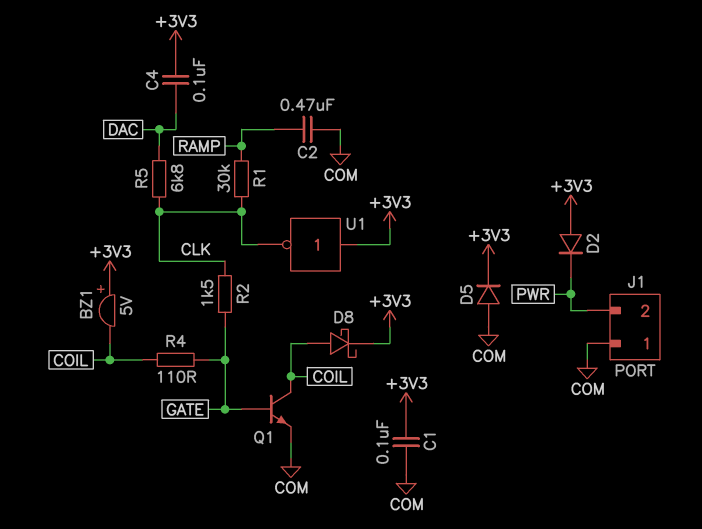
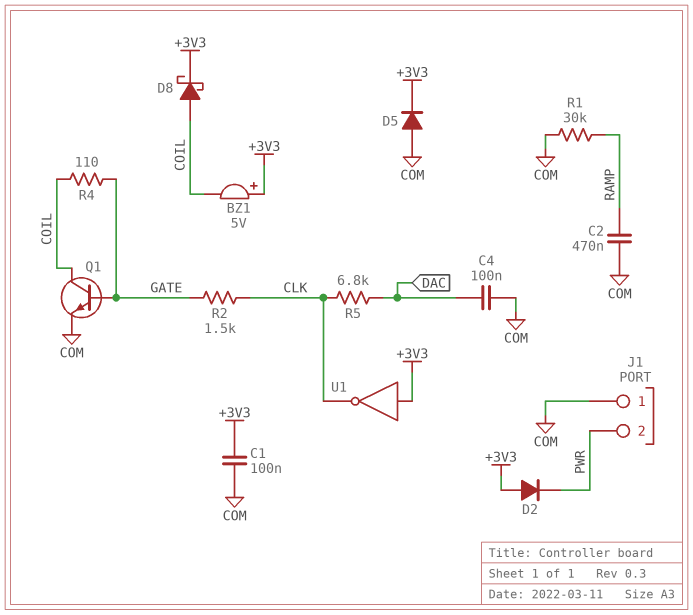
C4: 100nF (+3V3, DAC) -> 100nF (COM, DAC)
R1: 30k (CLK, RAMP) -> 30k (COM, RAMP)

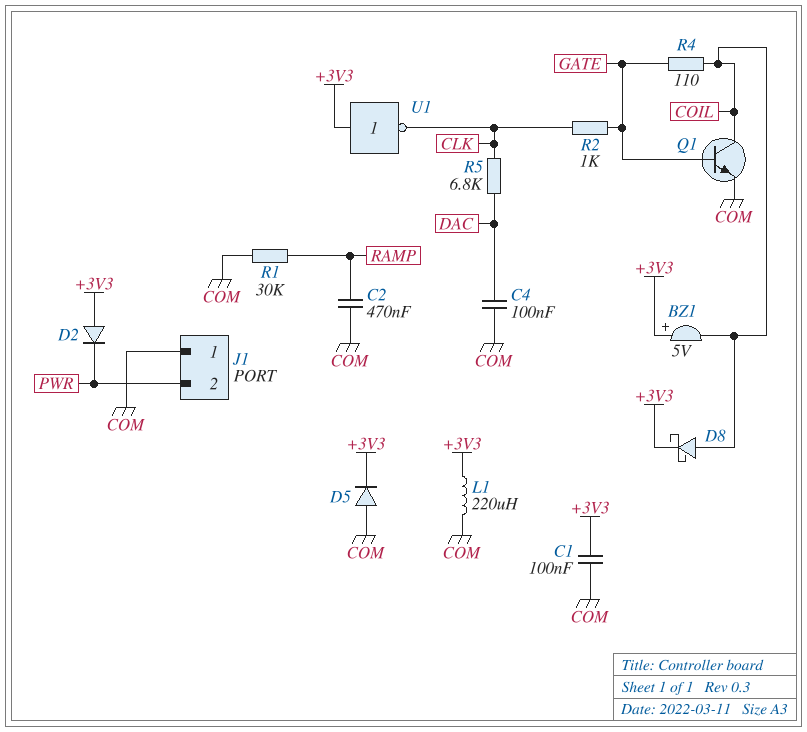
L1: none -> 220uH (+3V3, COM)
R2: 1.5k (CLK, GATE) -> 1k (CLK, GATE)

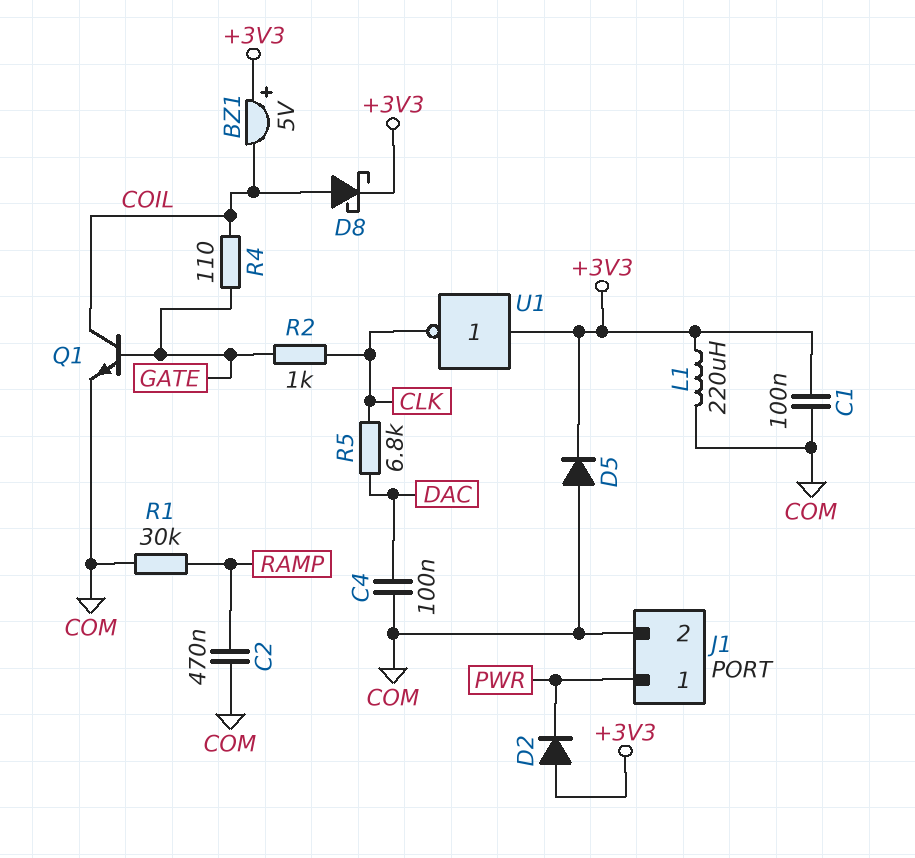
J1 pin 1: COM -> PWR
J1 pin 2: PWR -> COM

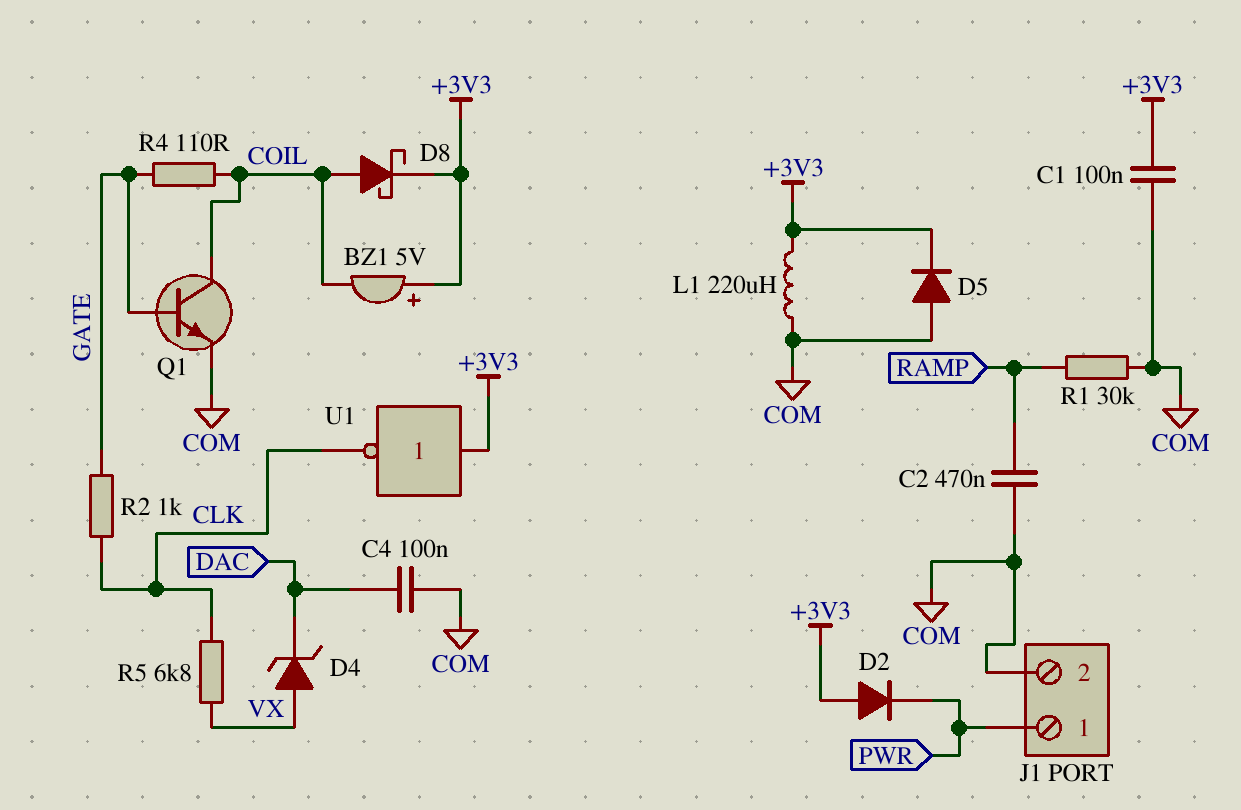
D4: none -> zener (A VX, K DAC)
R5: 6.8k (CLK, DAC) -> 6.8k (CLK, VX)

